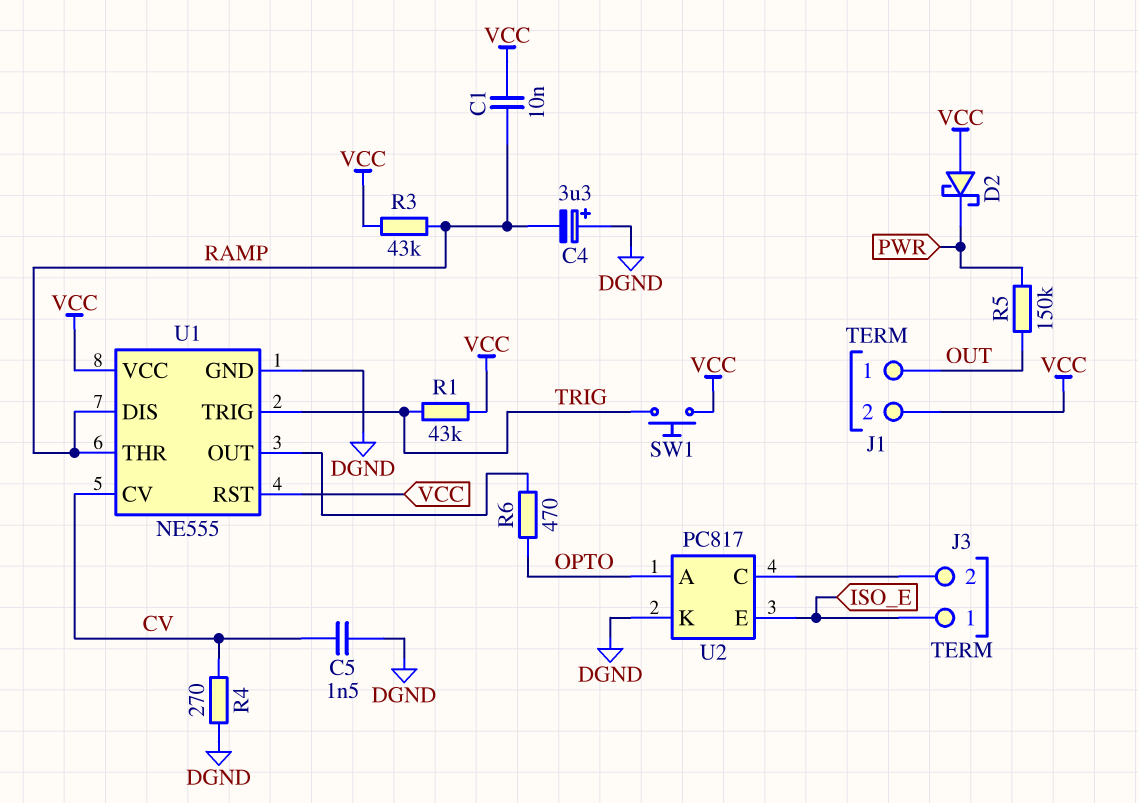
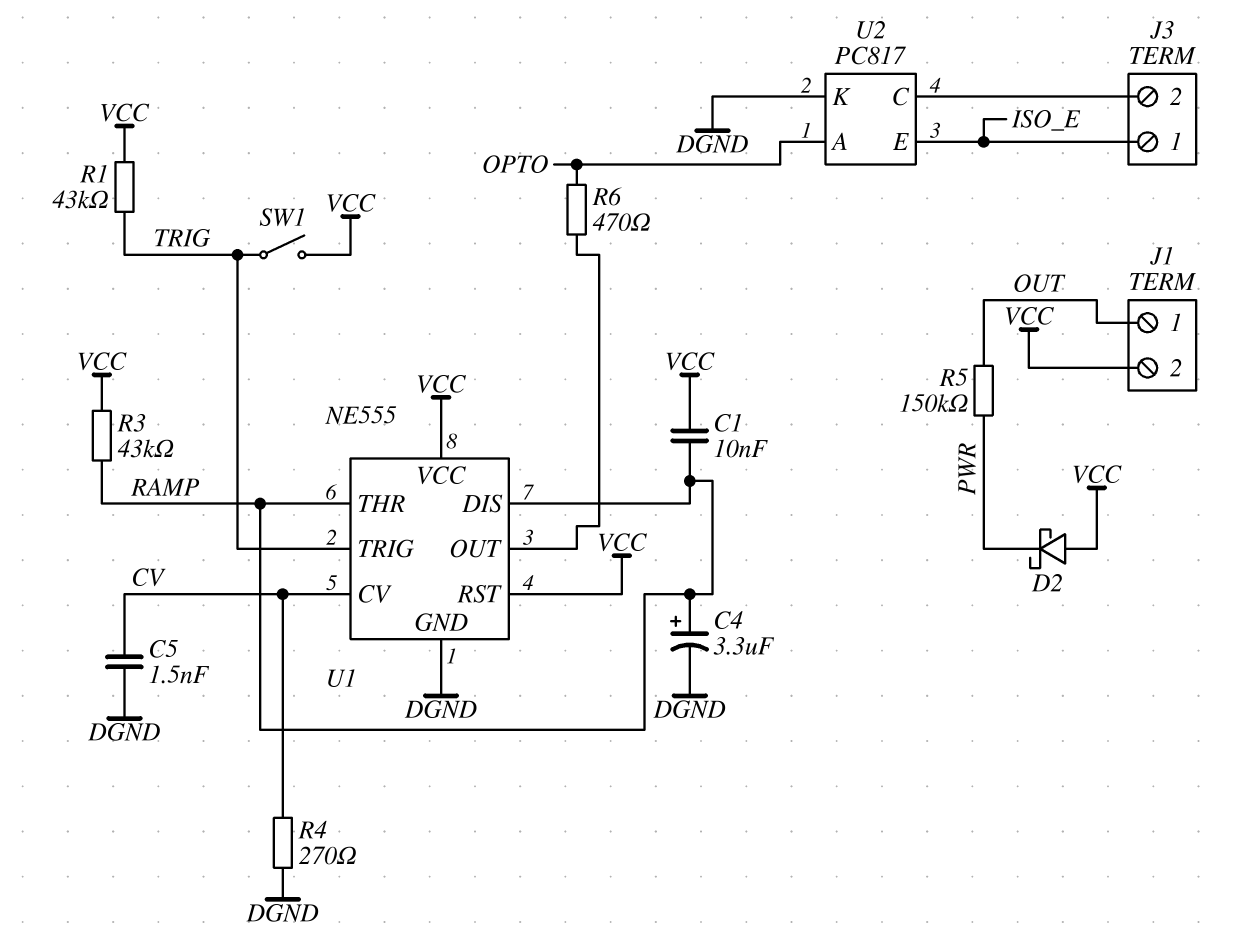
C4: 3.3uF (plus DGND, minus RAMP) -> 3.3uF (plus RAMP, minus DGND)
SW1: button (TRIG, VCC) -> switch (TRIG, VCC)

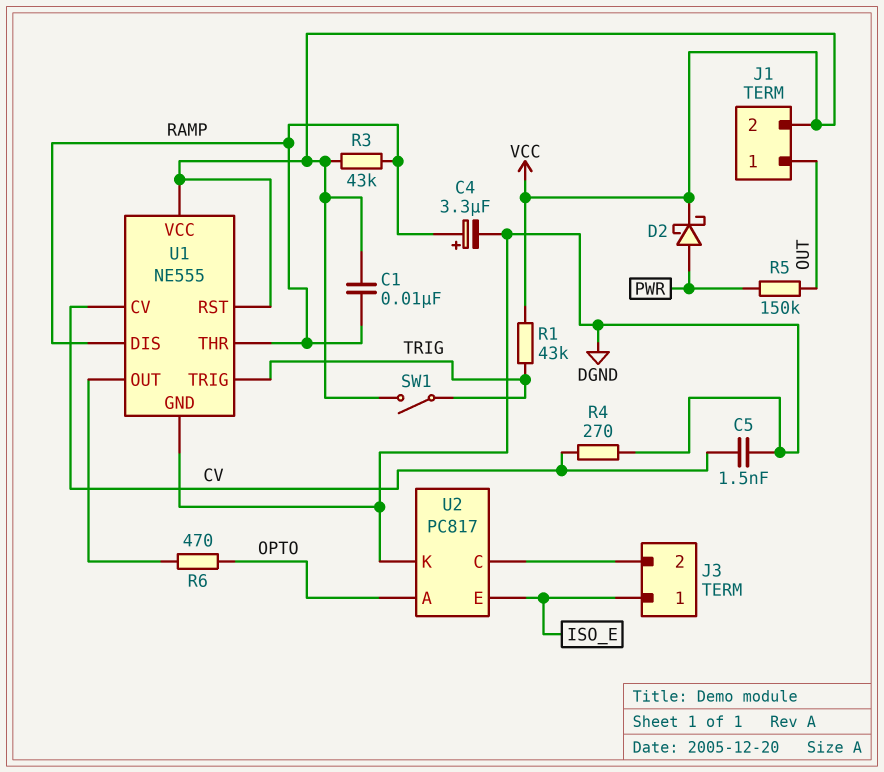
D2: schottky (A VCC, K PWR) -> schottky (A PWR, K VCC)

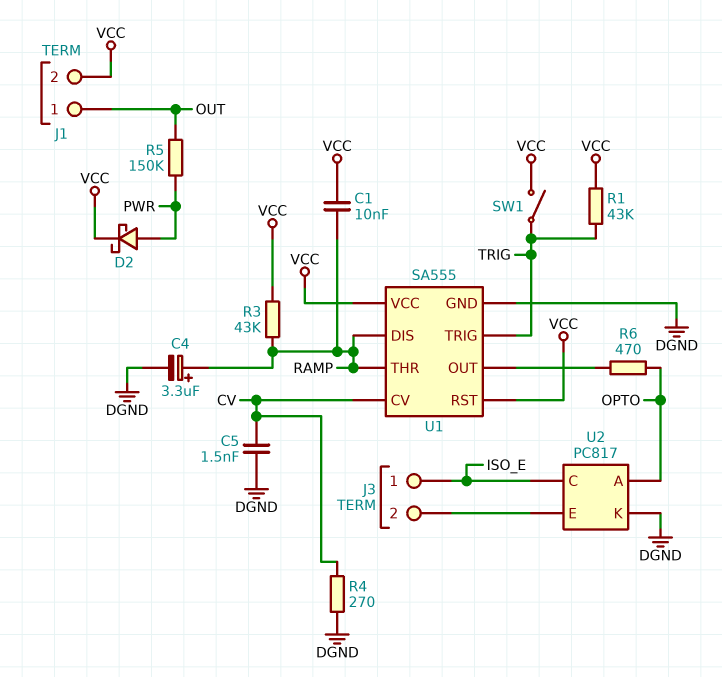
U1: NE555 -> SA555
U2 pin C: J3/2 -> ISO_E
U2 pin E: ISO_E -> J3/2

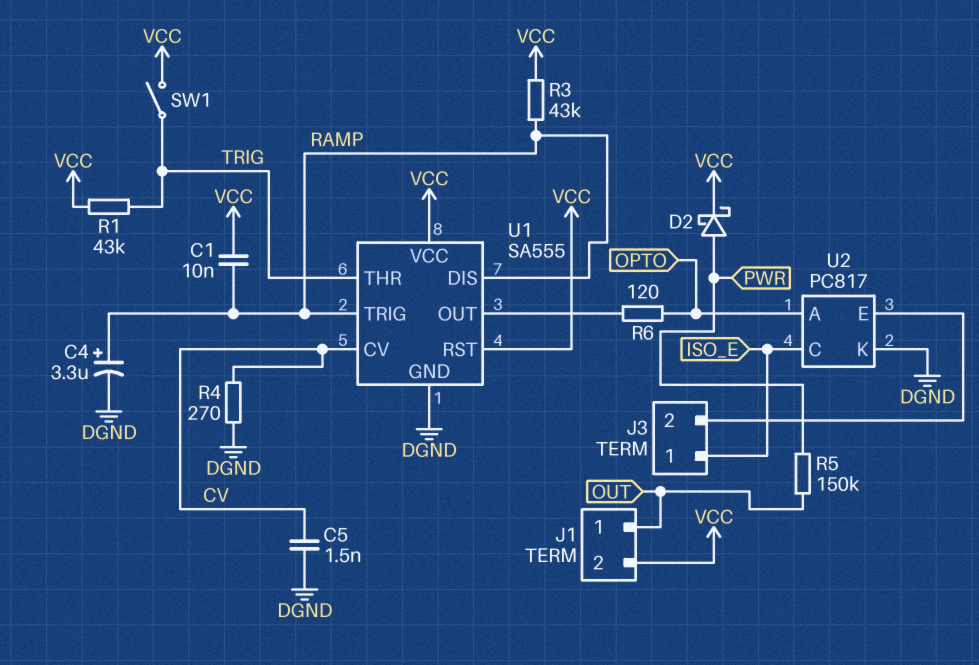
R6: 470 (OPTO, U1/OUT) -> 120 (OPTO, U1/OUT)
U1 pin THR: RAMP -> TRIG
U1 pin TRIG: TRIG -> RAMP

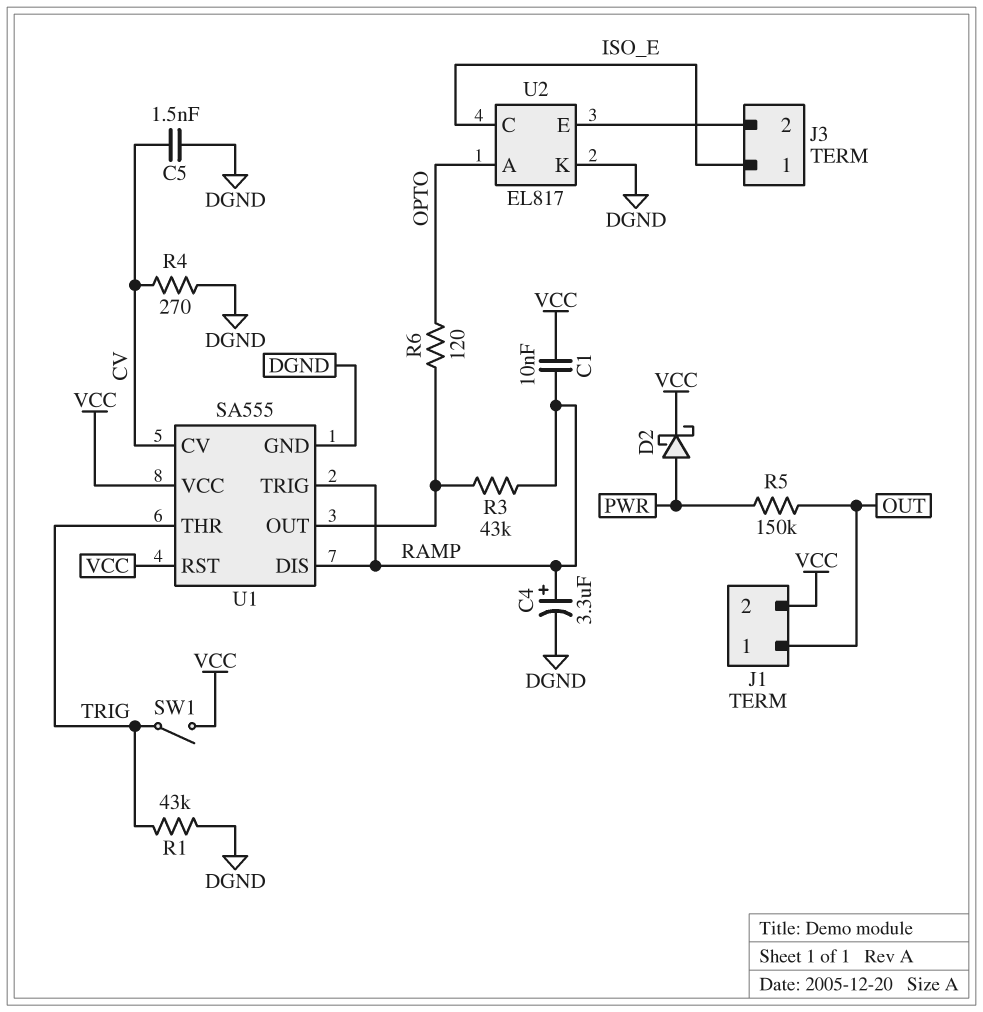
R1: 43k (TRIG, VCC) -> 43k (DGND, TRIG)
R3: 43k (RAMP, VCC) -> 43k (RAMP, U1/OUT)
U2: PC817 -> EL817

